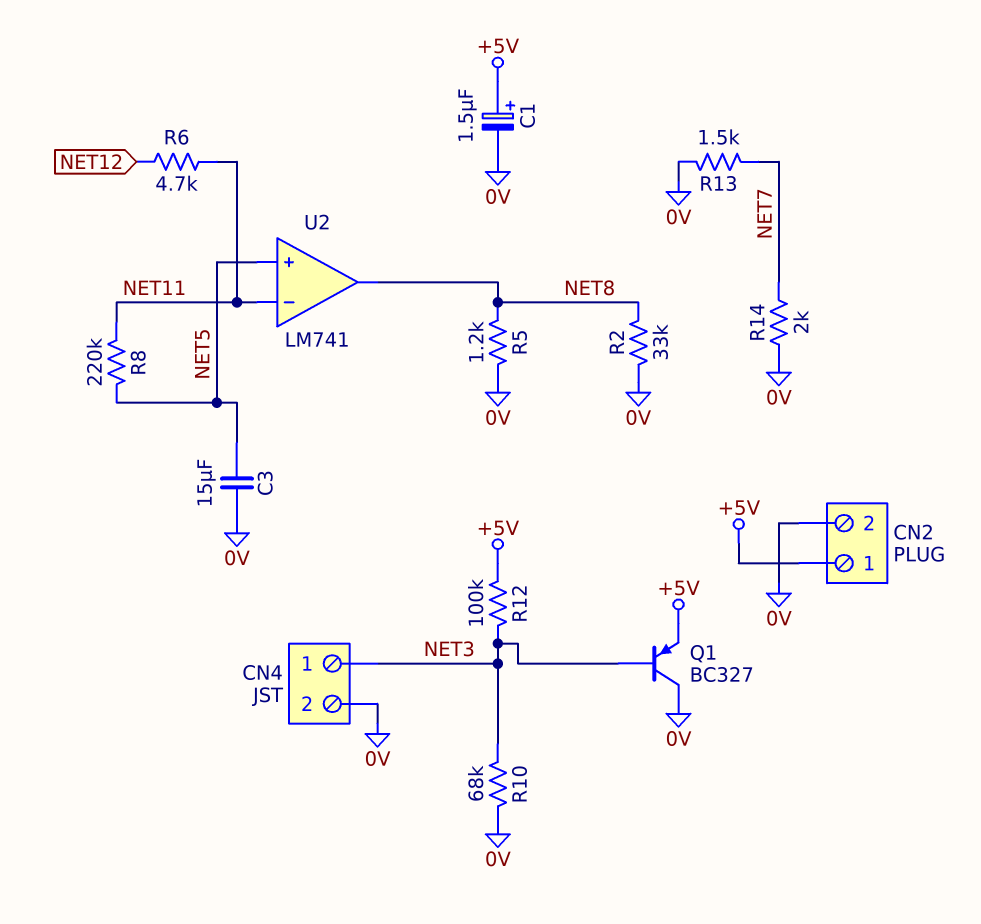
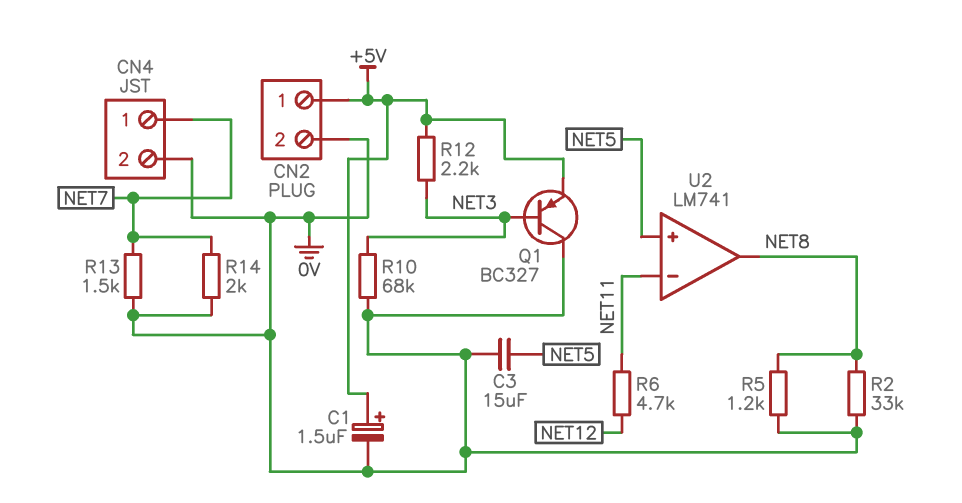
CN4 pin 1: NET3 -> NET7
R8: 220k (NET5, NET11) -> none
R12: 100k (+5V, NET3) -> 2.2k (+5V, NET3)

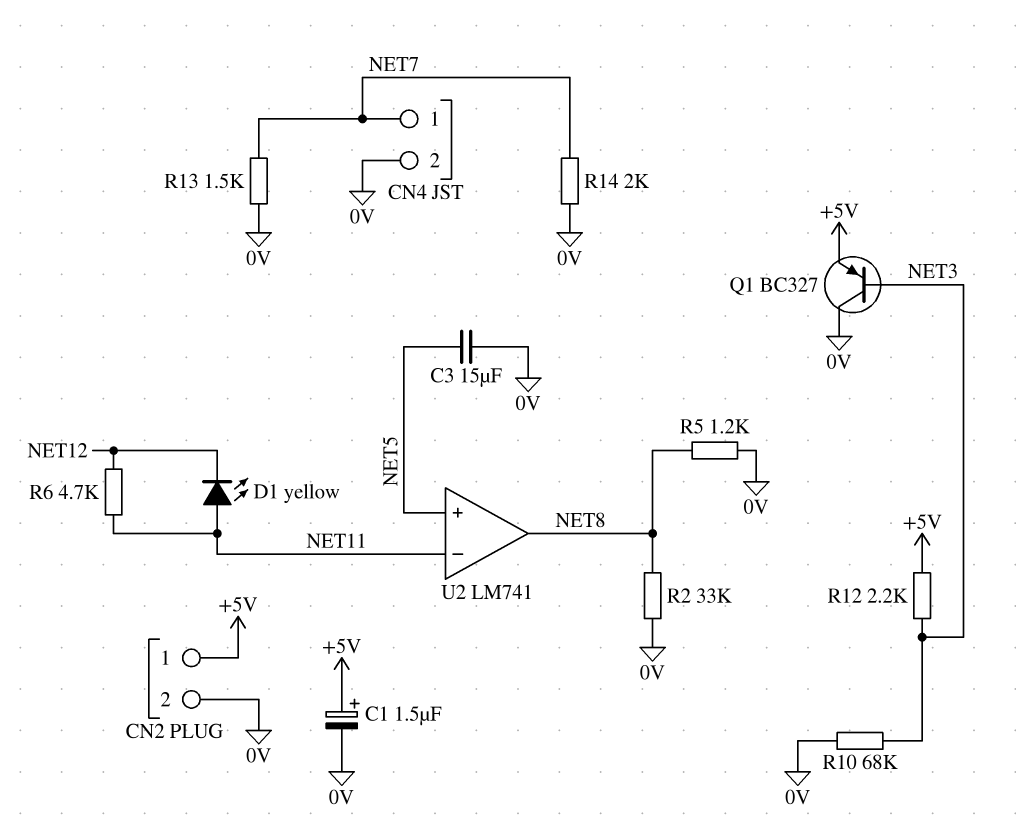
D1: none -> LED yellow (A NET11, K NET12)

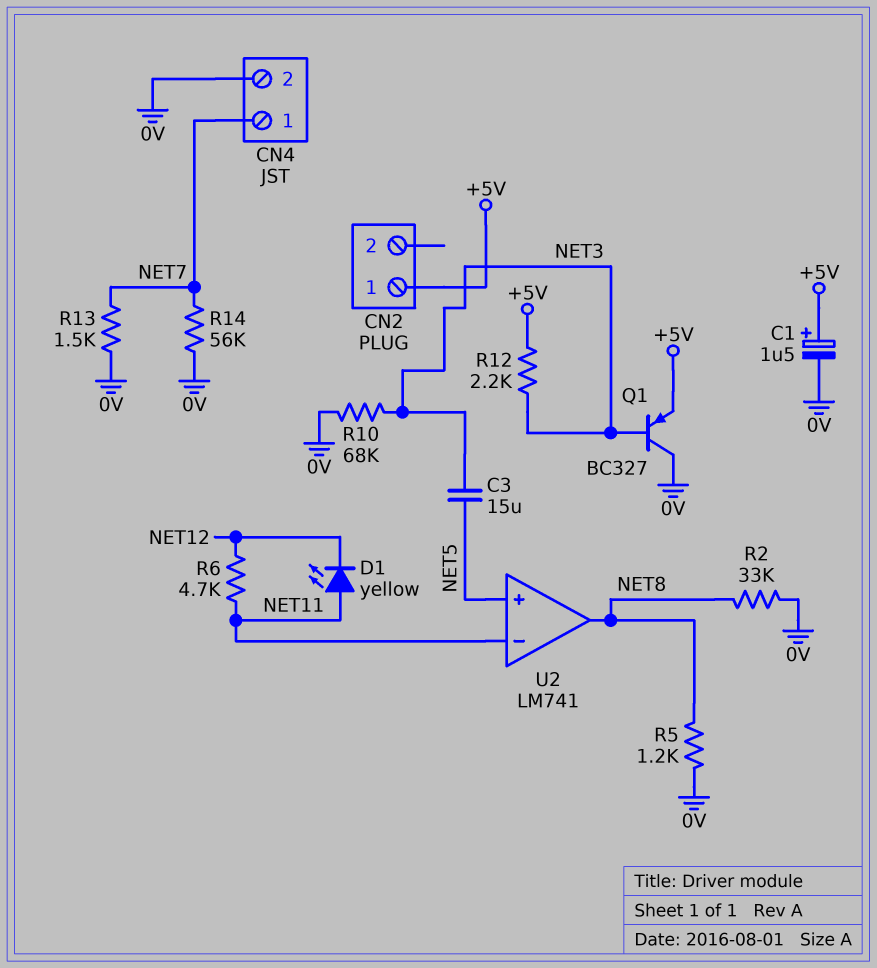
C3: 15uF (0V, NET5) -> 15uF (NET3, NET5)
CN2 pin 2: 0V -> none
R14: 2k (0V, NET7) -> 56k (0V, NET7)

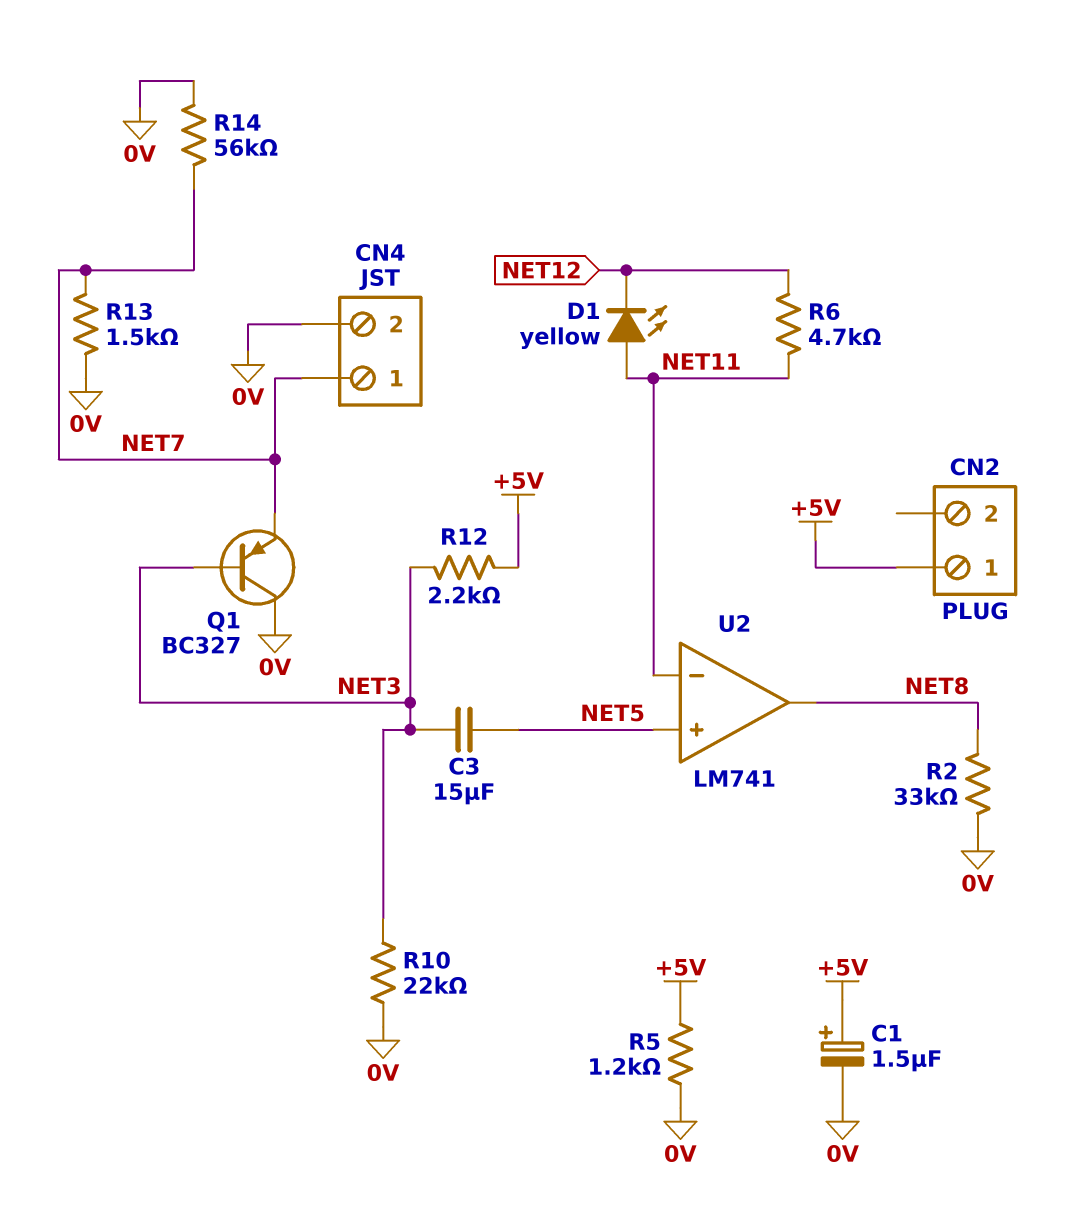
Q1: PNP BC327 (B NET3, C 0V, E +5V) -> PNP BC327 (B NET3, C 0V, E NET7)
R5: 1.2k (0V, NET8) -> 1.2k (+5V, 0V)
R10: 68k (0V, NET3) -> 22k (0V, NET3)

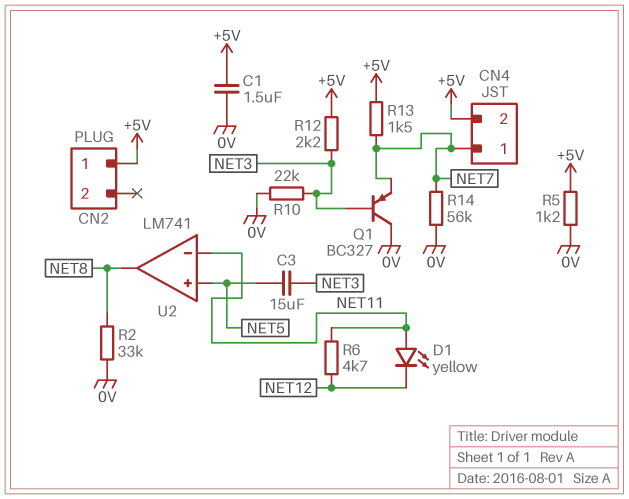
C1: 1.5uF (plus +5V, minus 0V) -> 1.5uF (+5V, 0V)
CN4 pin 2: 0V -> +5V
R13: 1.5k (0V, NET7) -> 1.5k (+5V, NET7)

